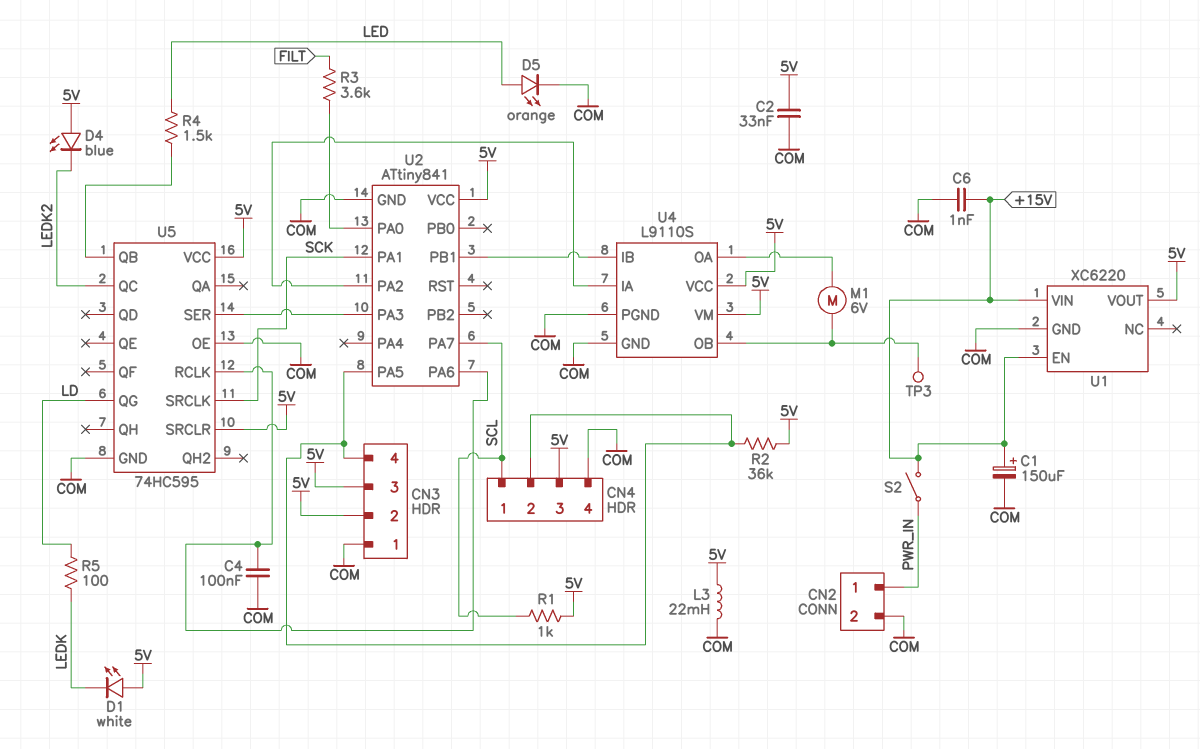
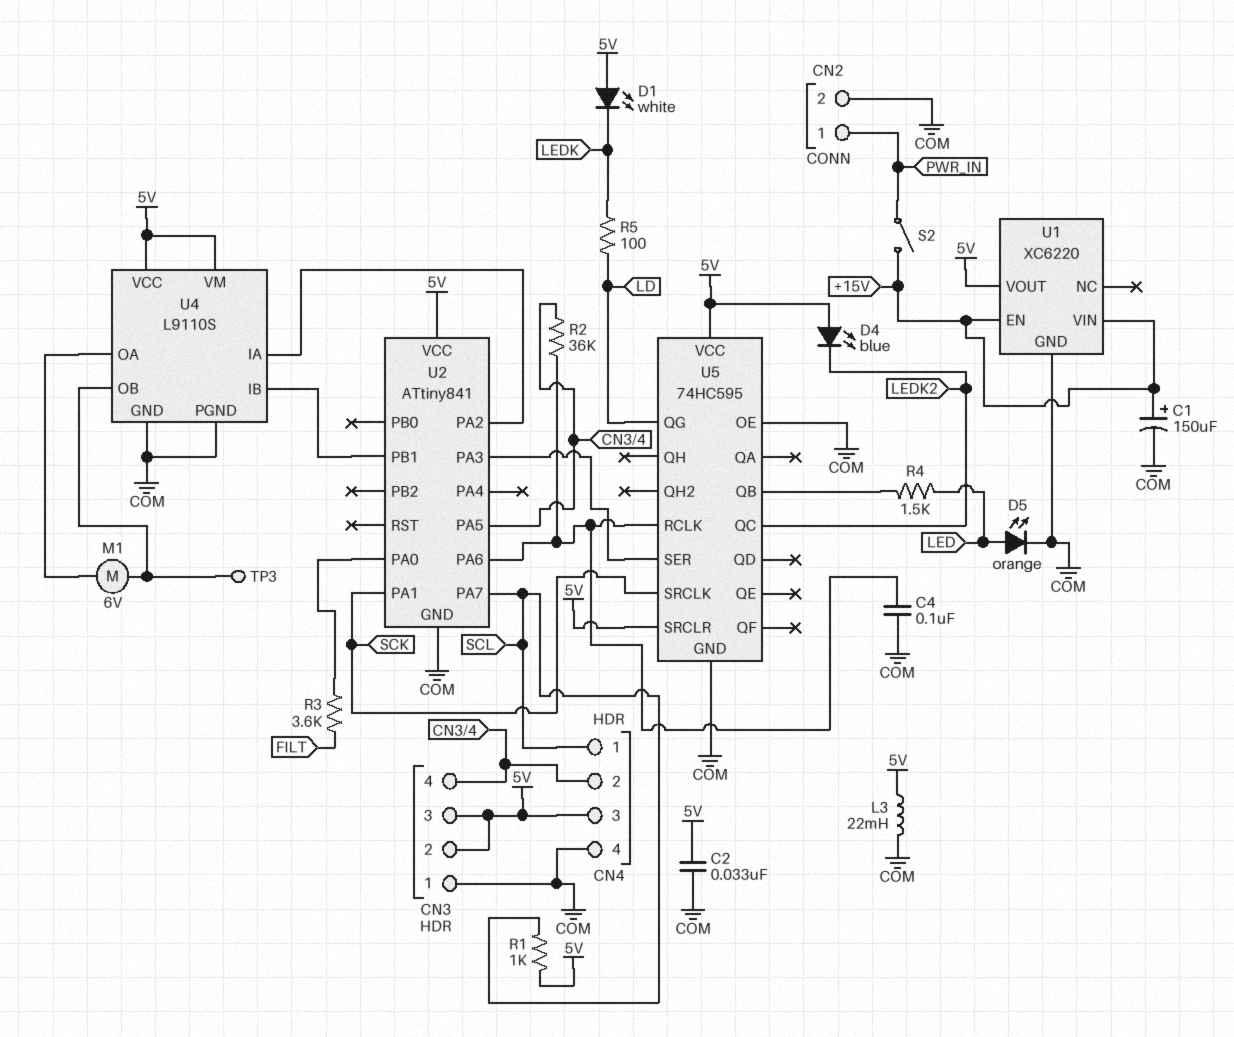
C6: 1nF (+15V, COM) -> none
R2: 36k (5V, CN3/4) -> 36k (CN3/4, U2/PA6)

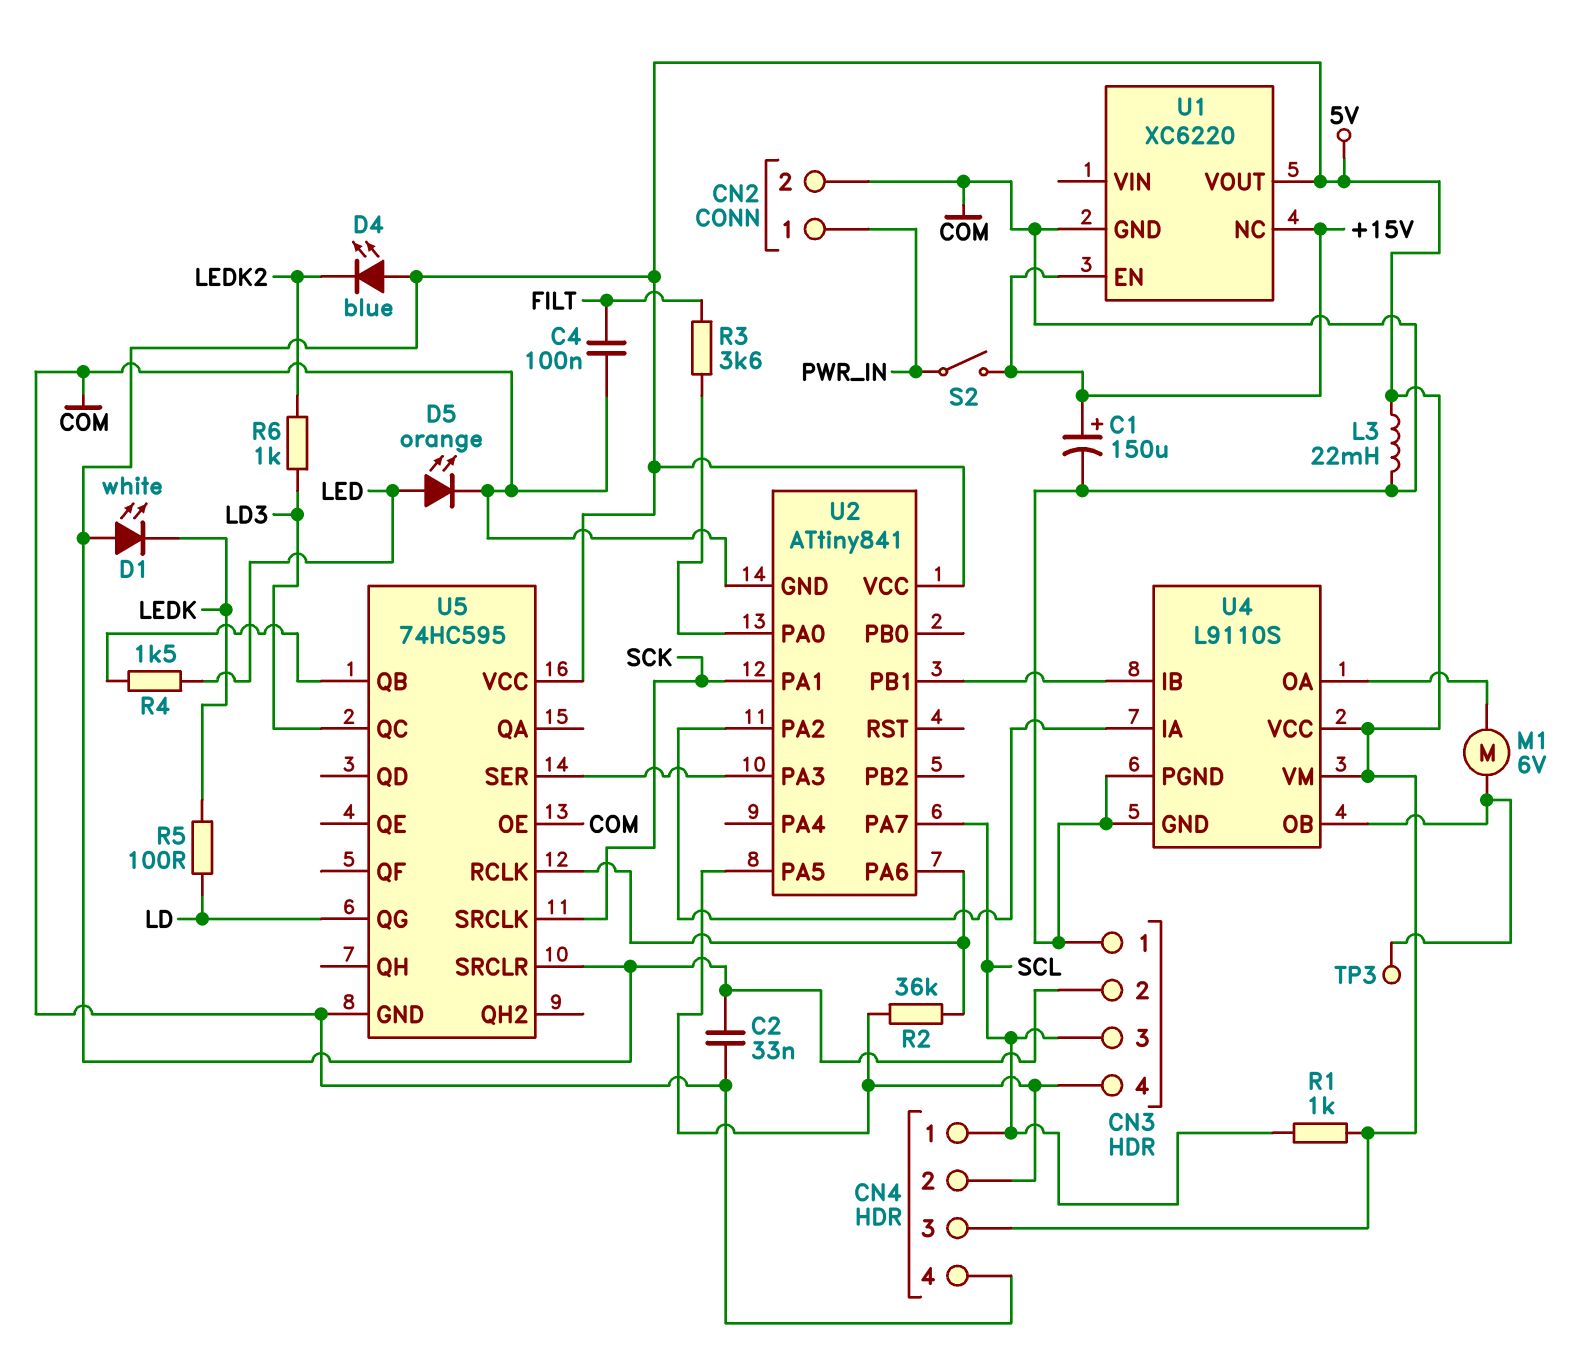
C4: 100nF (COM, U2/PA6) -> 100nF (COM, FILT)
CN3 pin 3: 5V -> SCL
R6: none -> 1k (LD3, LEDK2)
U1 pin NC: none -> +15V
U1 pin VIN: +15V -> none
U5 pin QC: LEDK2 -> LD3

